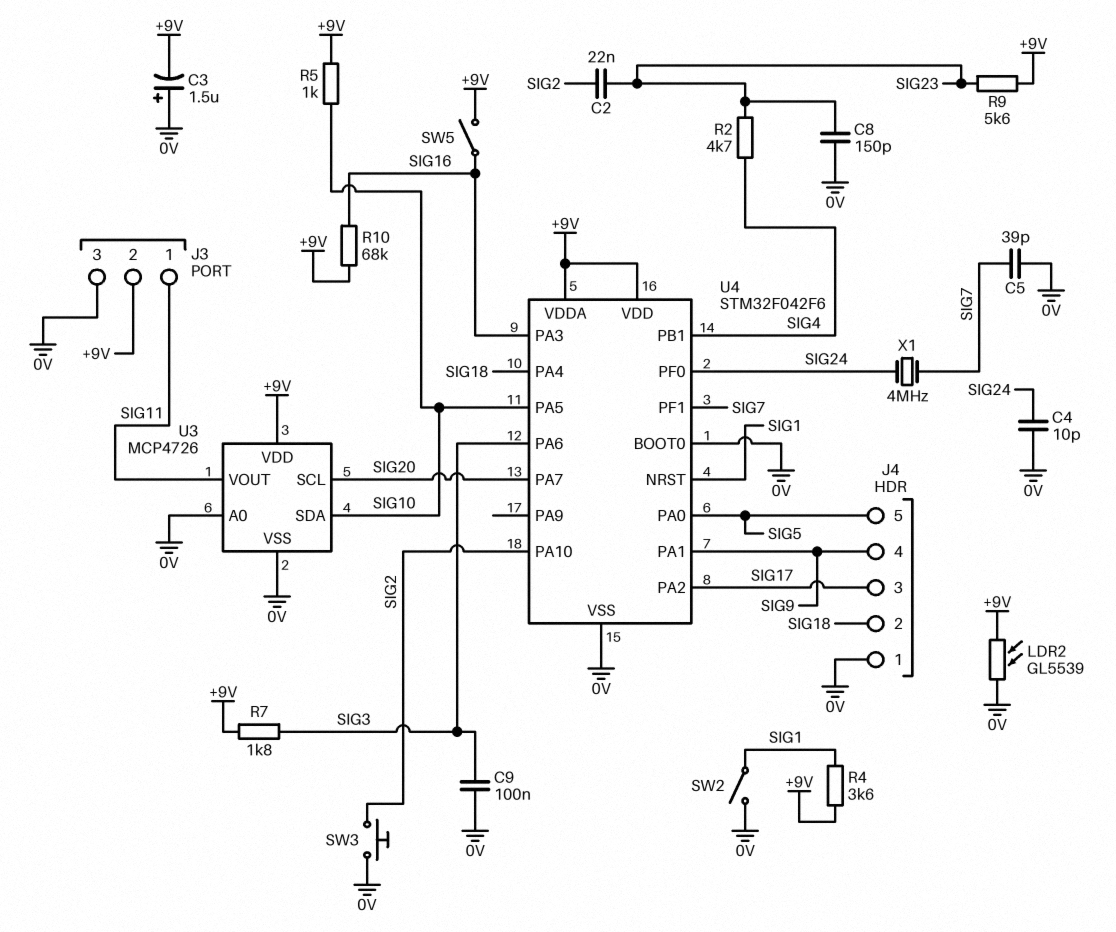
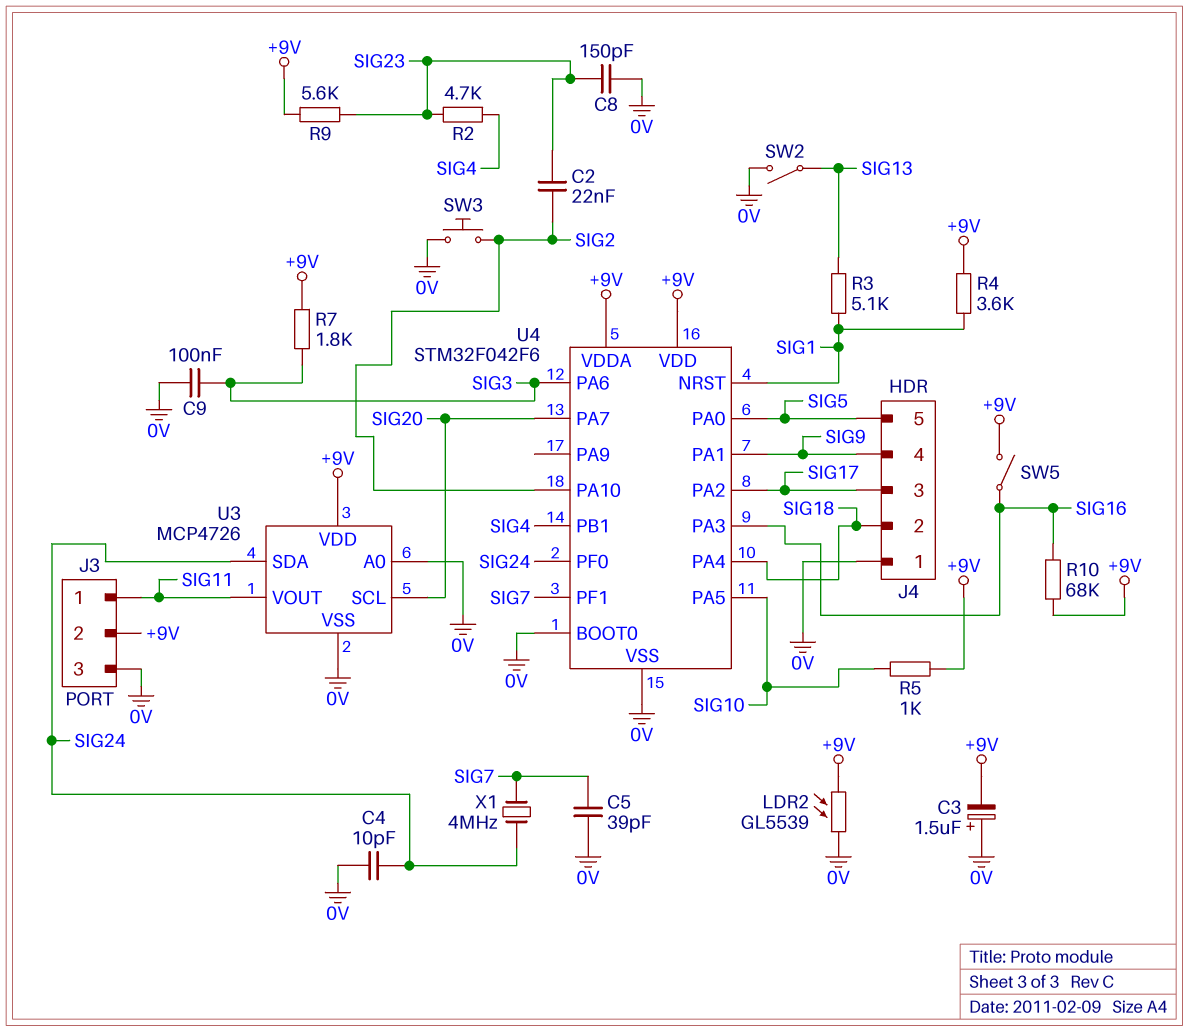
R3: none -> 5.1k (SIG1, SIG13)
SW2: switch (0V, SIG1) -> switch (0V, SIG13)
U3 pin SDA: SIG10 -> SIG24

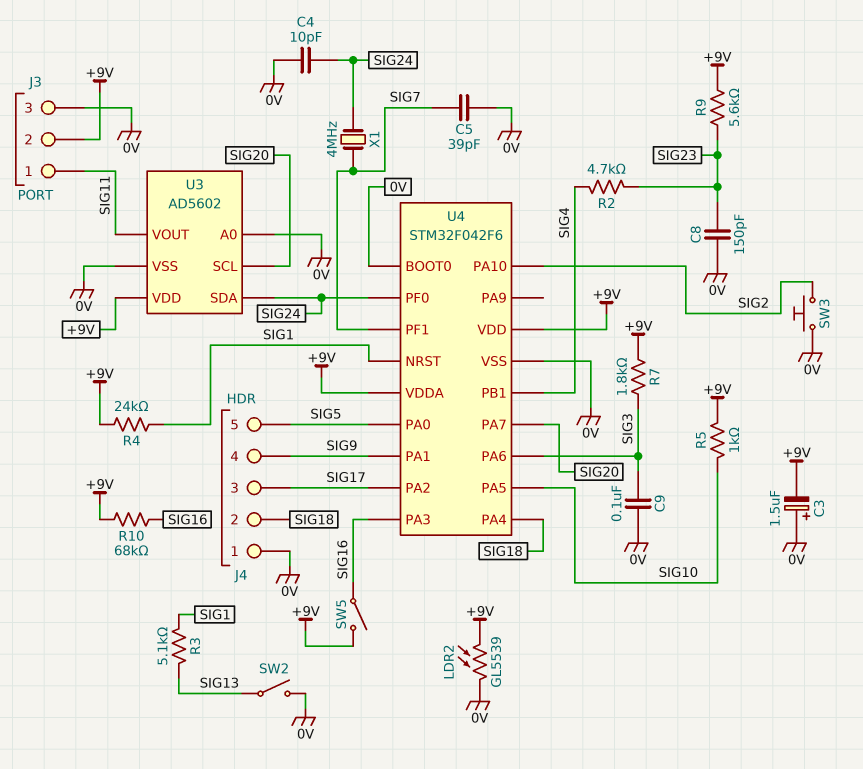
C2: 22nF (SIG2, SIG23) -> none
R4: 3.6k (+9V, SIG1) -> 24k (+9V, SIG1)
U3: MCP4726 -> AD5602

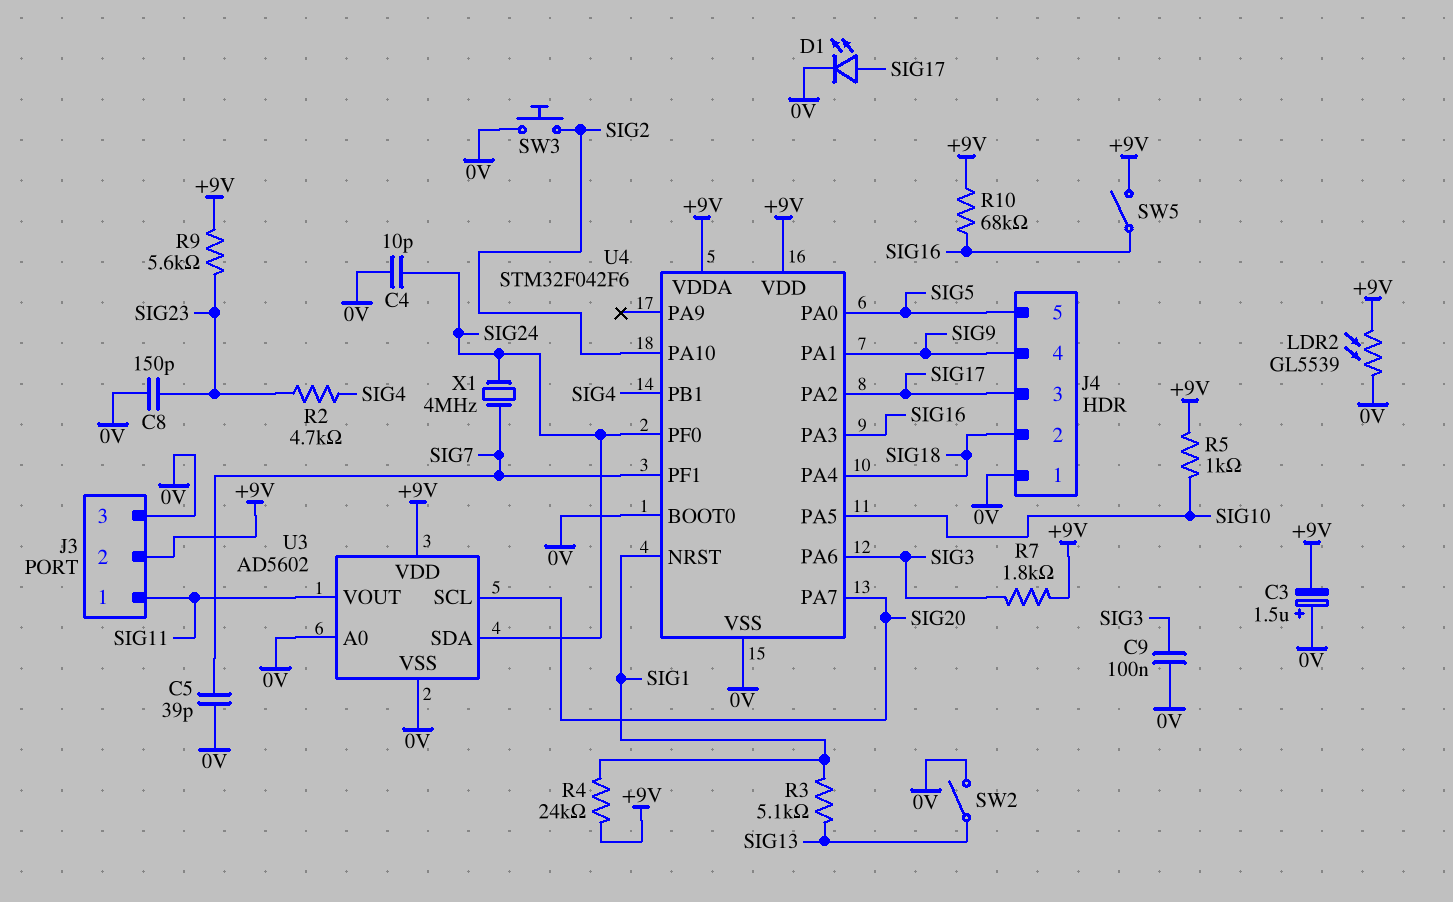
D1: none -> LED (A SIG17, K 0V)

